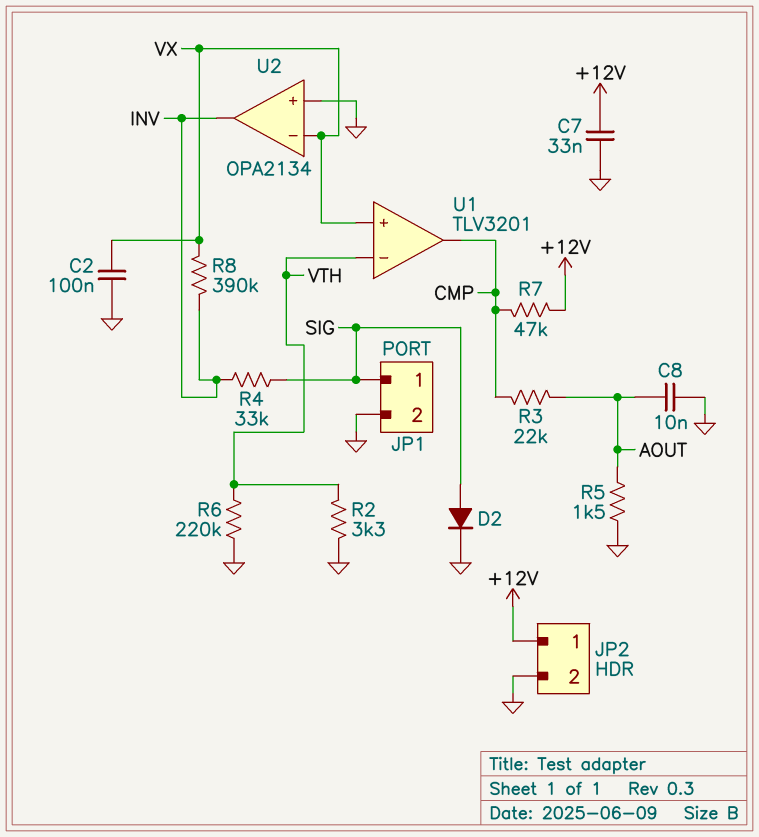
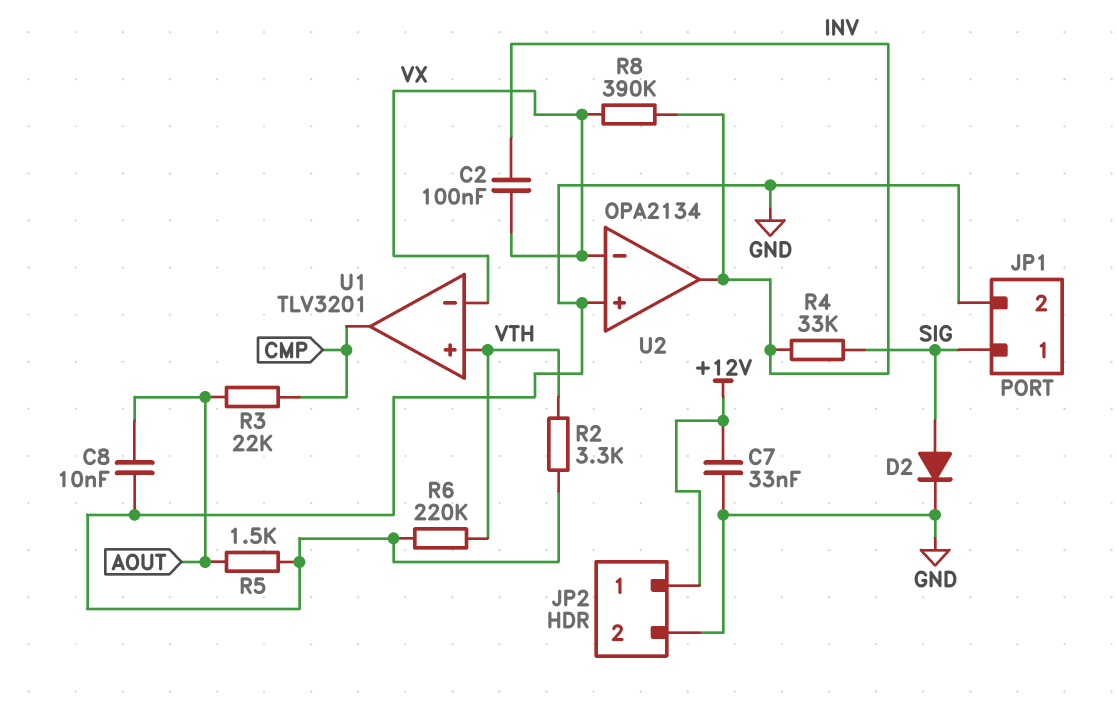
C2: 100nF (GND, VX) -> 100nF (INV, VX)
R7: 47k (+12V, CMP) -> none
U1 pin in+: VX -> VTH
U1 pin in-: VTH -> VX

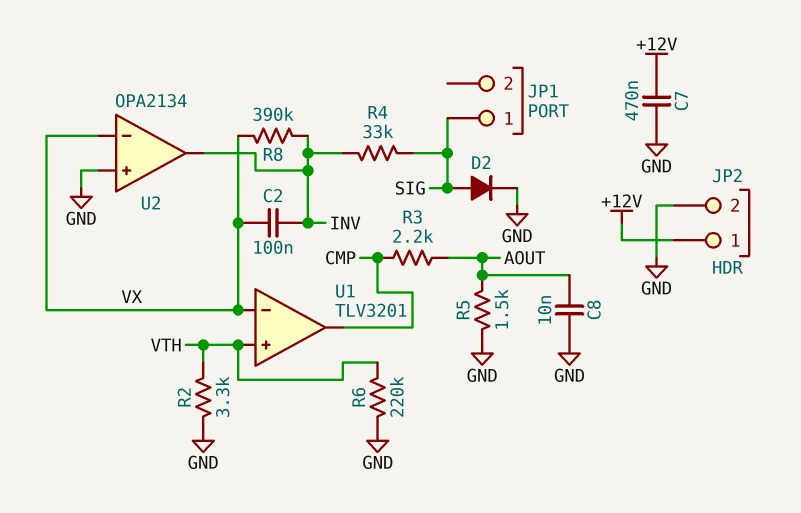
C7: 33nF (+12V, GND) -> 470nF (+12V, GND)
JP1 pin 2: GND -> none
R3: 22k (AOUT, CMP) -> 2.2k (AOUT, CMP)

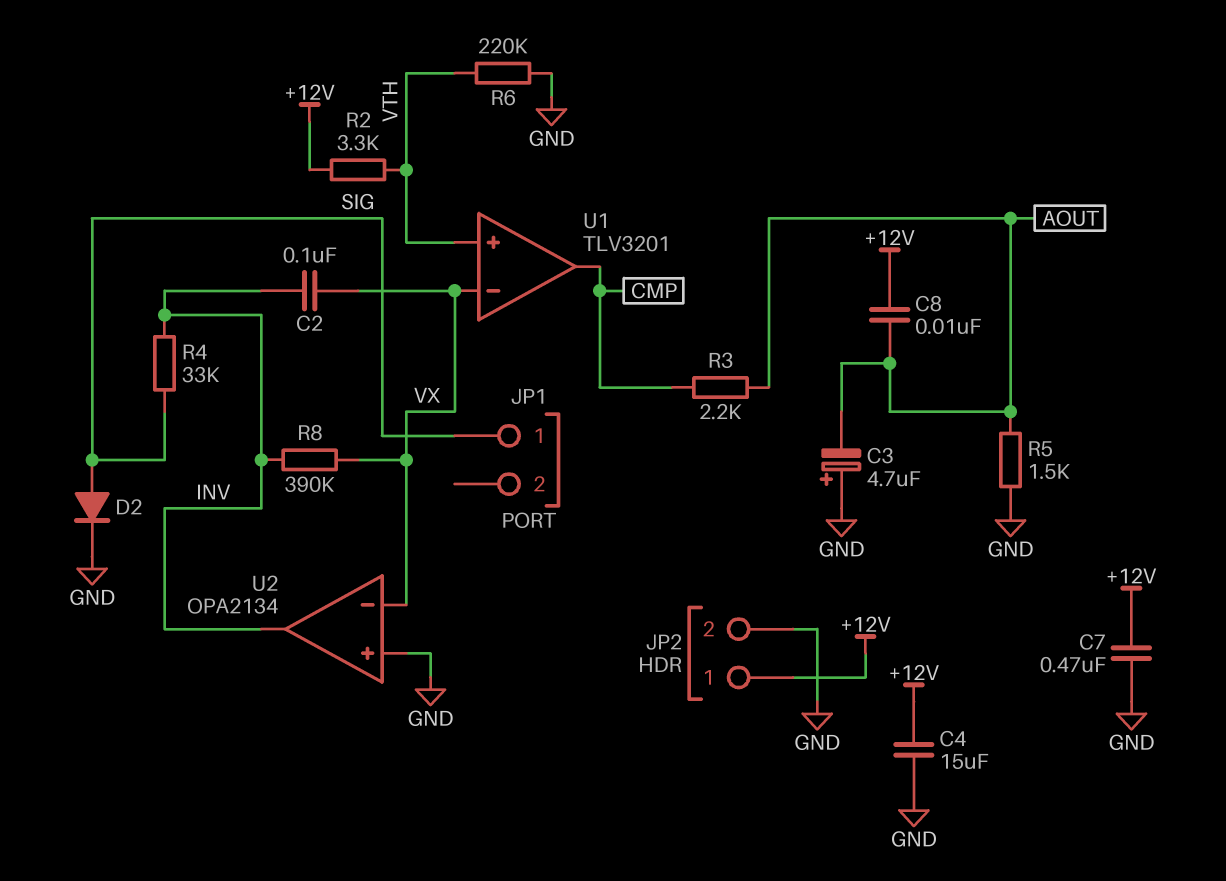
C3: none -> 4.7uF (plus GND, minus AOUT)
C4: none -> 15uF (+12V, GND)
C8: 10nF (AOUT, GND) -> 10nF (+12V, AOUT)
R2: 3.3k (GND, VTH) -> 3.3k (+12V, VTH)

